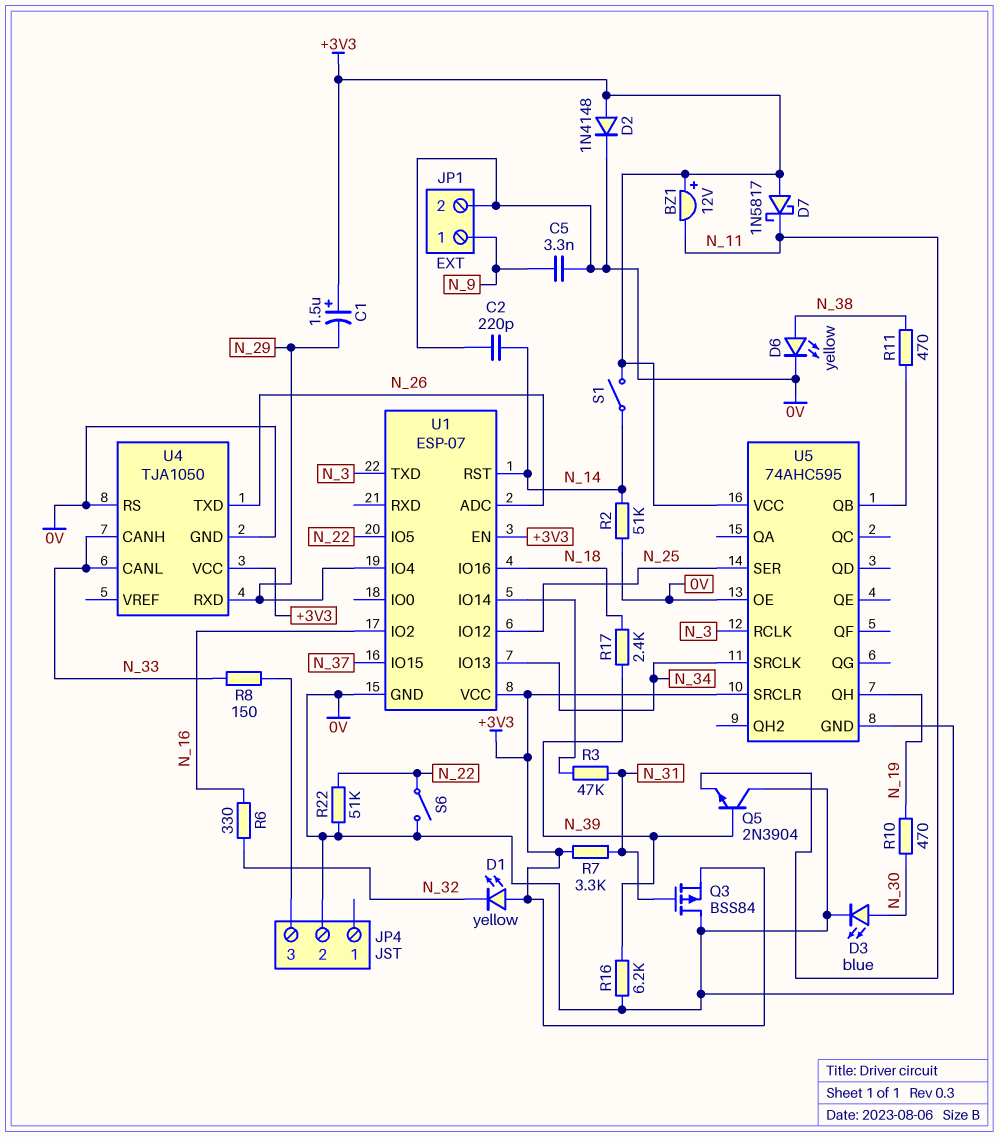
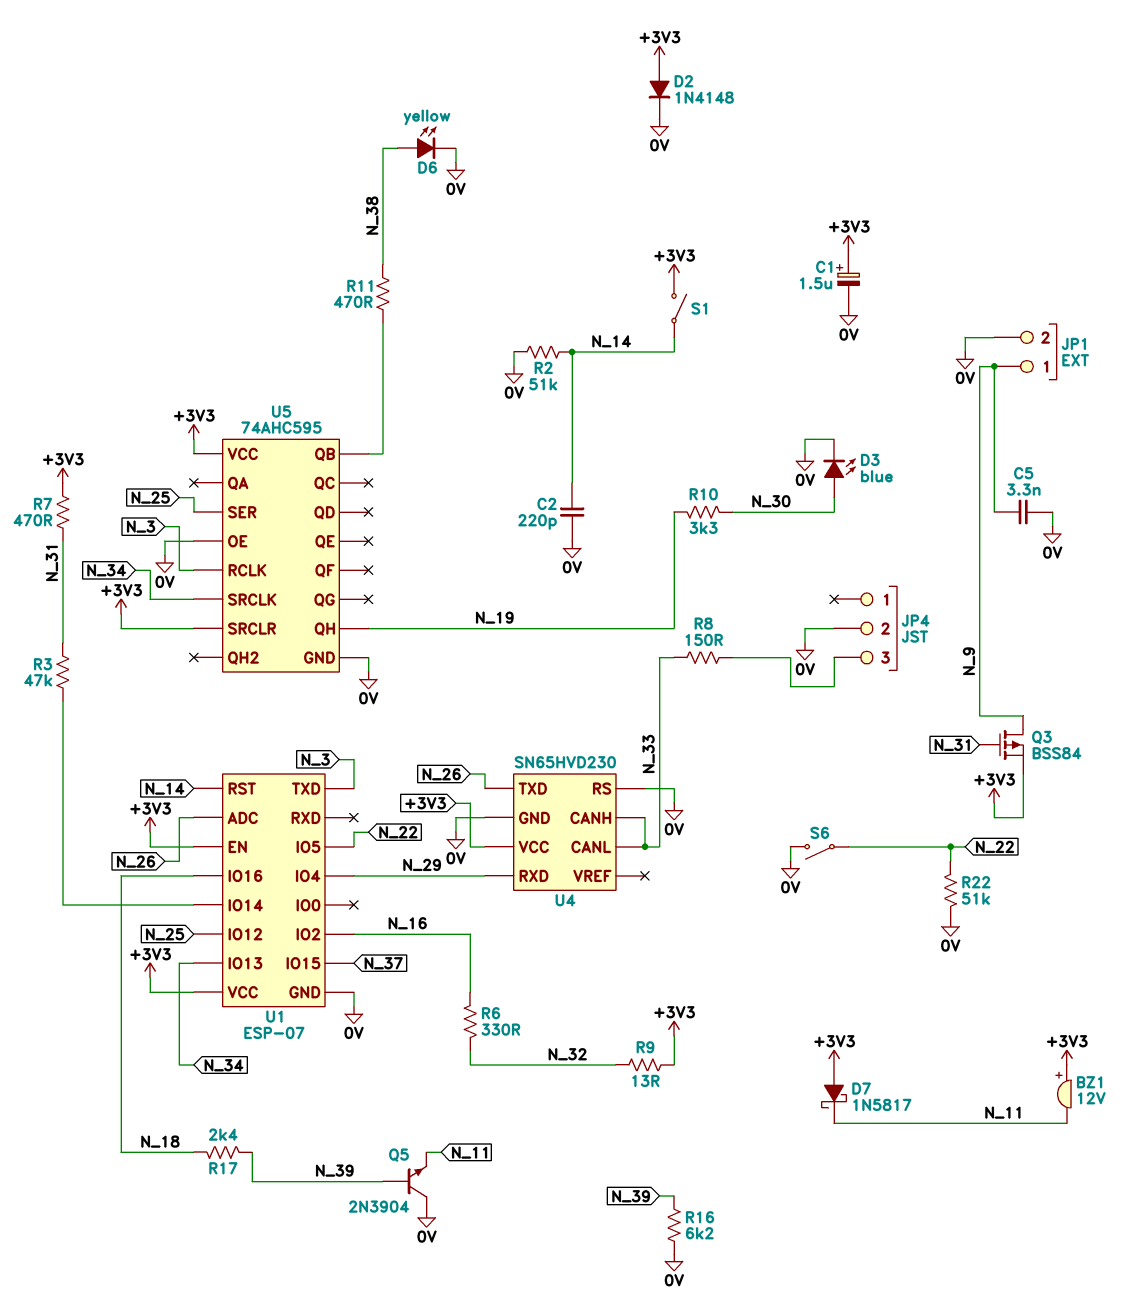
C1: 1.5uF (plus +3V3, minus N_29) -> 1.5uF (plus +3V3, minus 0V)
D1: LED yellow (A +3V3, K N_32) -> none
Q3: PMOS BSS84 (G N_31, D 0V, S +3V3) -> PMOS BSS84 (G N_31, D N_9, S +3V3)
R7: 3.3k (+3V3, N_31) -> 470 (+3V3, N_31)
R9: none -> 13 (+3V3, N_32)
R10: 470 (N_19, N_30) -> 3.3k (N_19, N_30)
U4: TJA1050 -> SN65HVD230

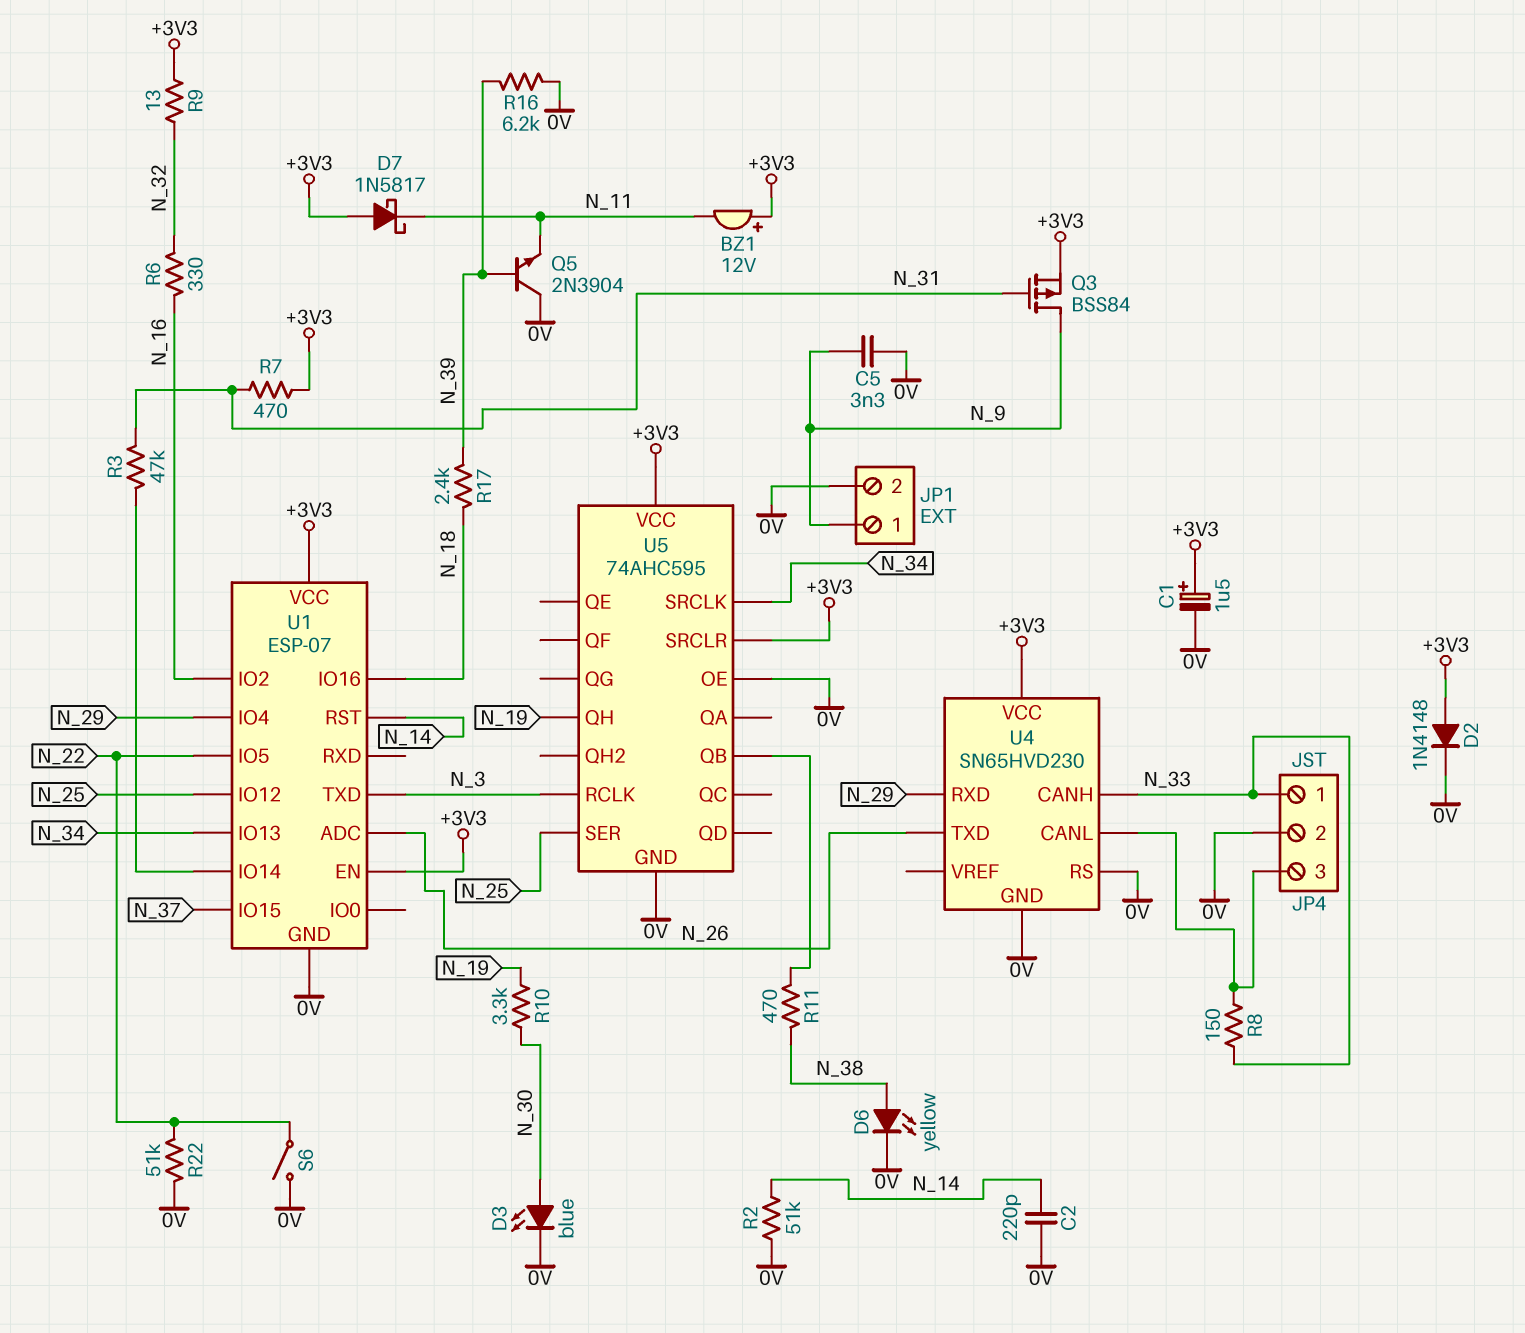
JP4 pin 1: none -> N_33
S1: switch (+3V3, N_14) -> none
U4 pin CANL: N_33 -> JP4/3

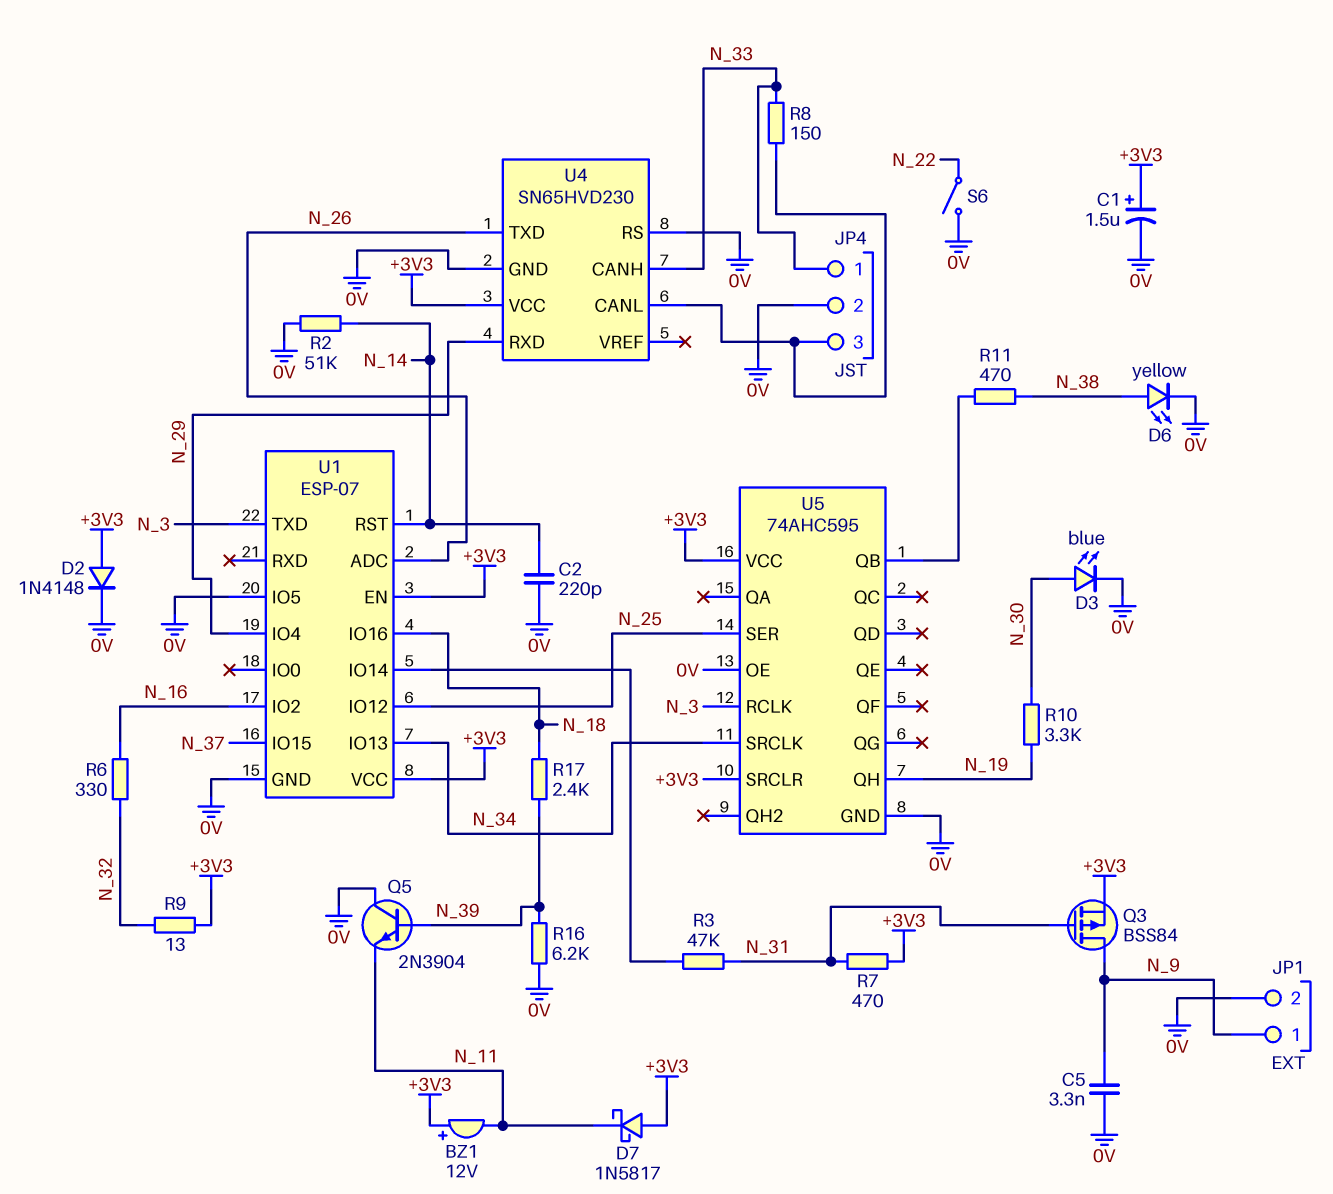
R22: 51k (0V, N_22) -> none
U1 pin IO5: N_22 -> 0V

